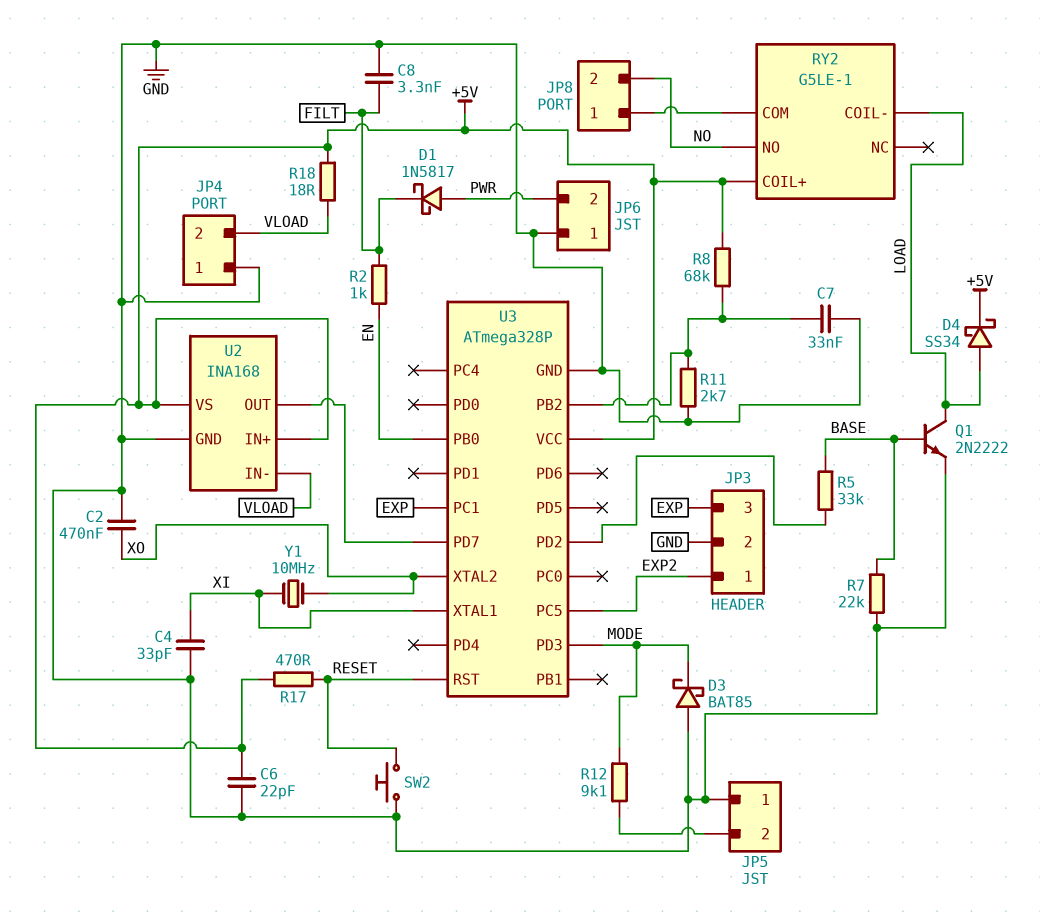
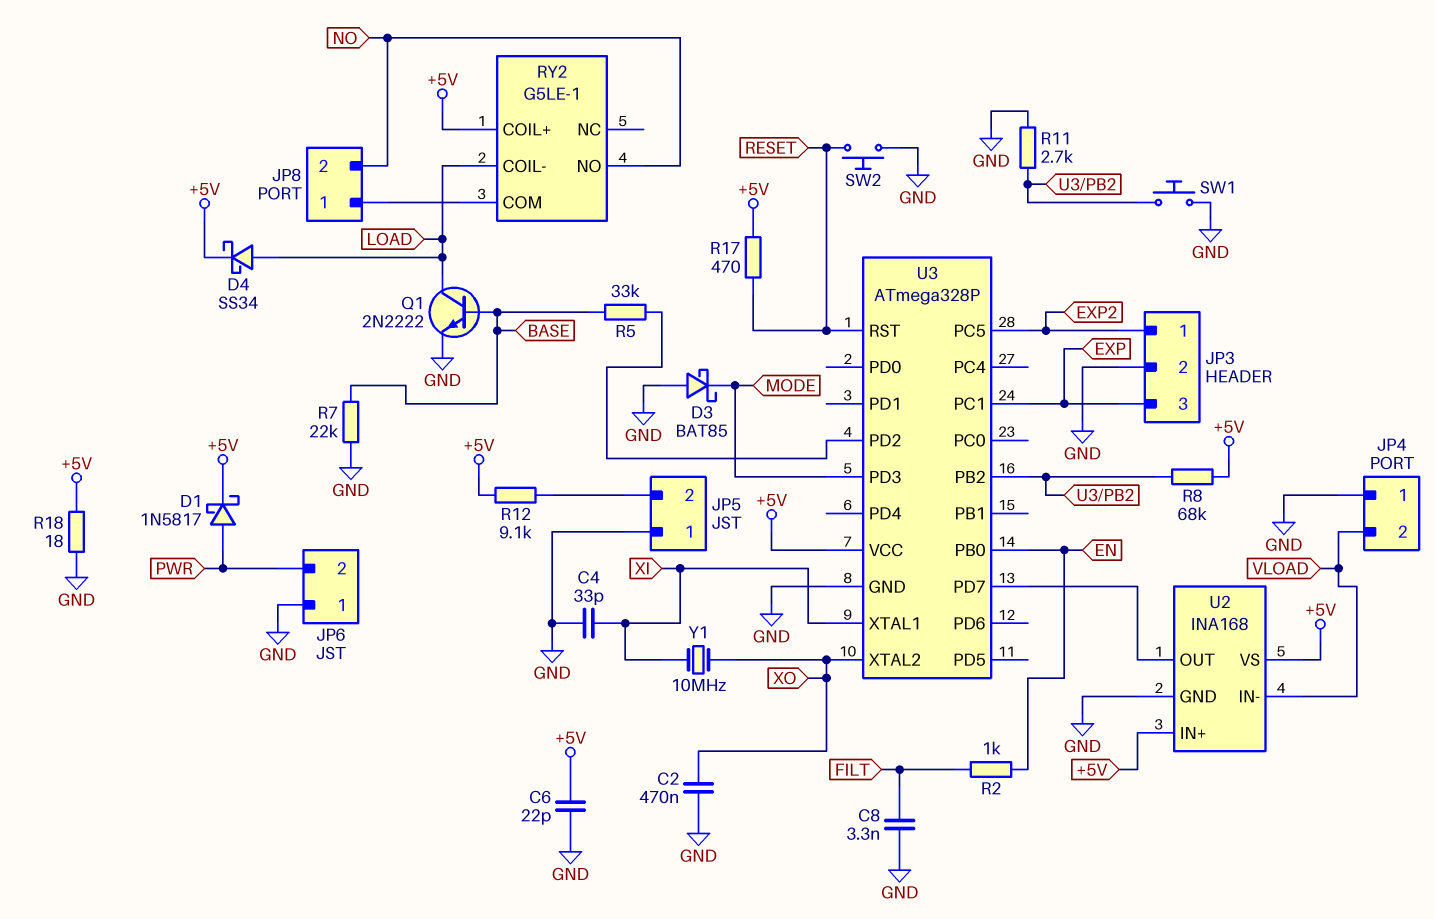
C7: 33nF (GND, U3/PB2) -> none
D1: schottky 1N5817 (A PWR, K FILT) -> schottky 1N5817 (A PWR, K +5V)
R12: 9.1k (JP5/2, MODE) -> 9.1k (+5V, JP5/2)
R18: 18 (+5V, VLOAD) -> 18 (+5V, GND)
SW1: none -> button (GND, U3/PB2)

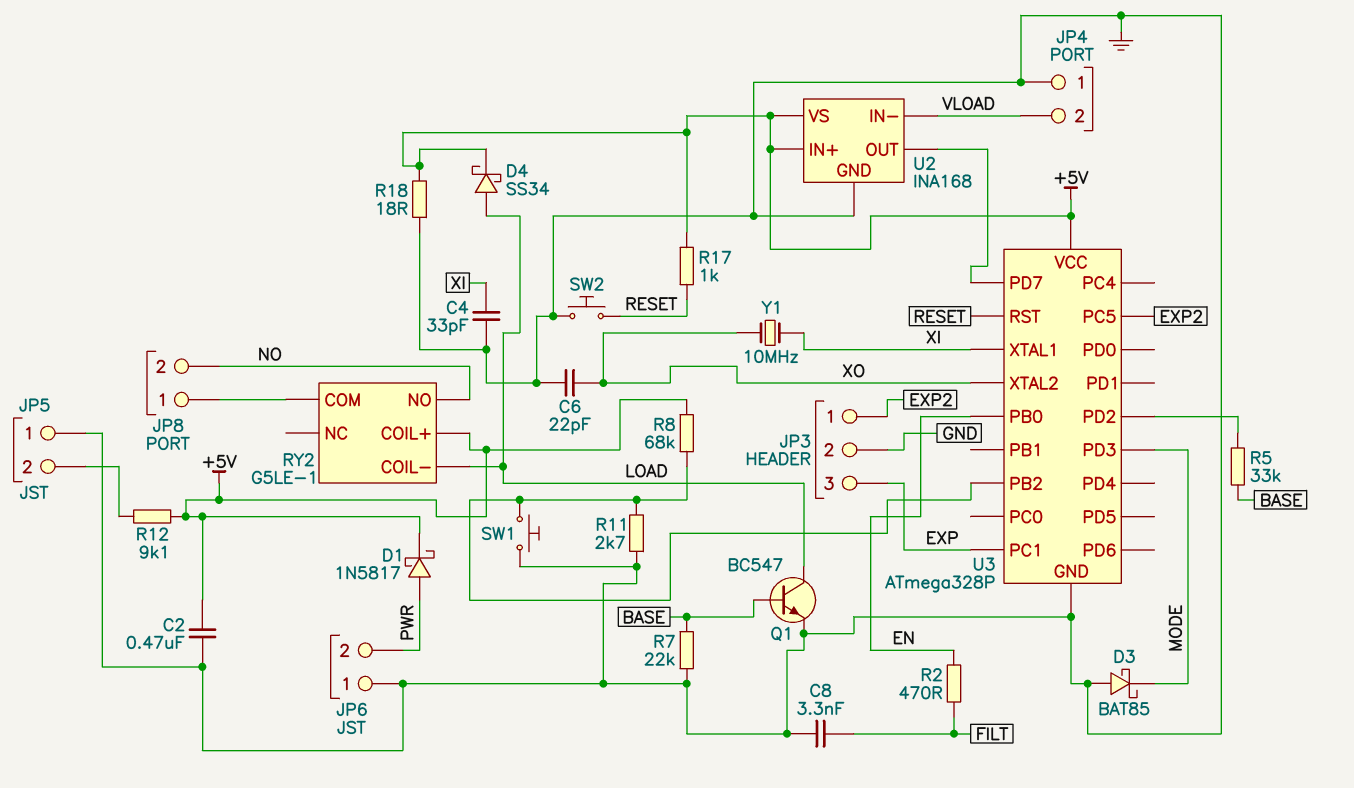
C2: 470nF (GND, XO) -> 470nF (+5V, GND)
C6: 22pF (+5V, GND) -> 22pF (GND, XO)
Q1: NPN 2N2222 (B BASE, C LOAD, E GND) -> NPN BC547 (B BASE, C LOAD, E GND)
R2: 1k (EN, FILT) -> 470 (EN, FILT)
R17: 470 (+5V, RESET) -> 1k (+5V, RESET)

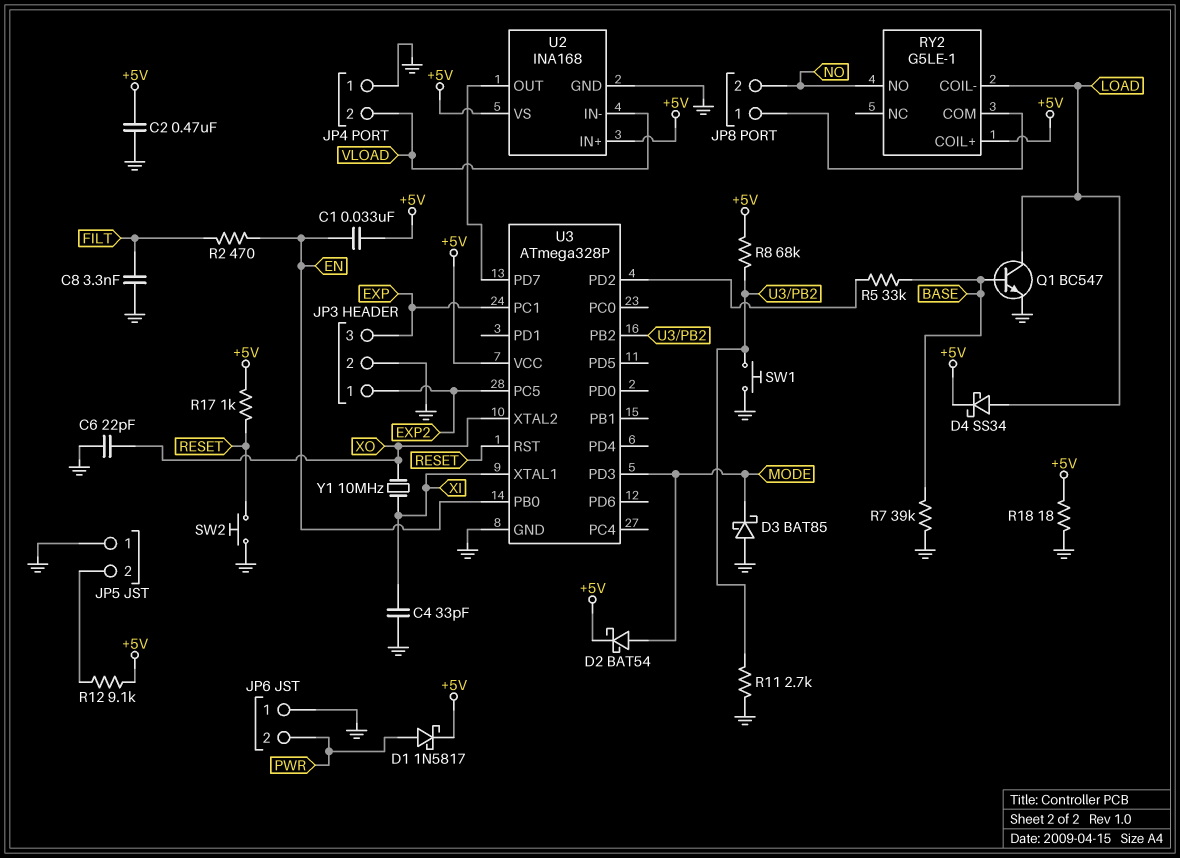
C1: none -> 33nF (+5V, EN)
D2: none -> schottky BAT54 (A MODE, K +5V)
R7: 22k (BASE, GND) -> 39k (BASE, GND)

